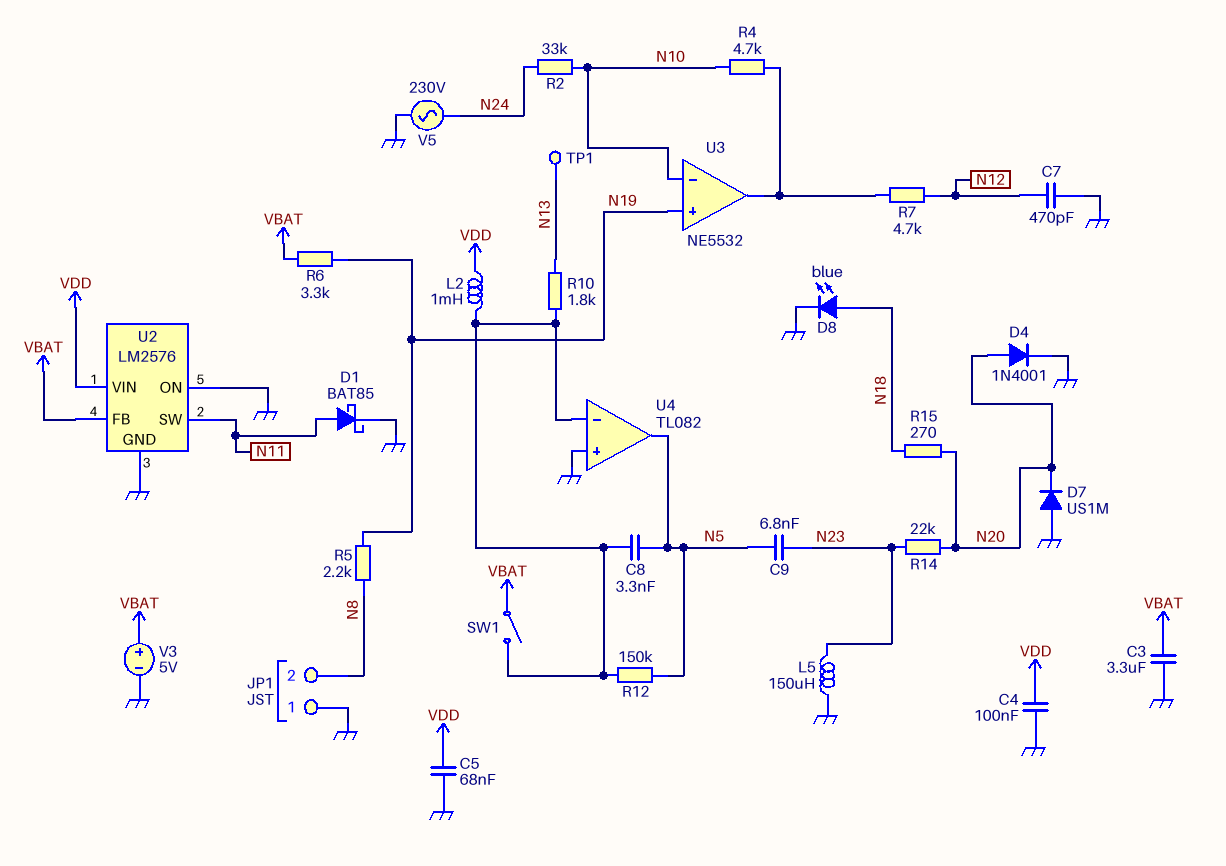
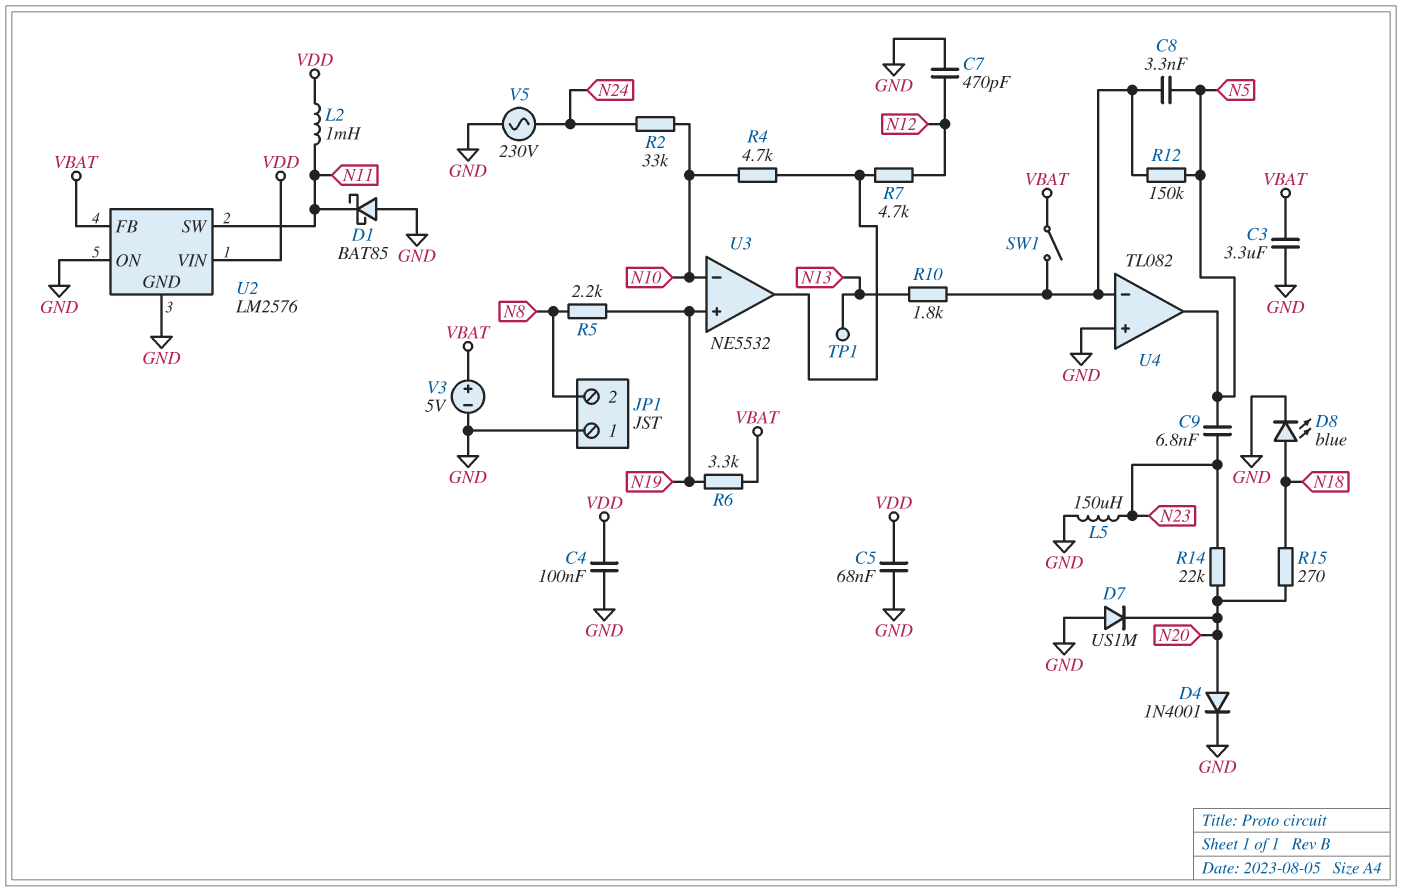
D1: schottky BAT85 (A N11, K GND) -> schottky BAT85 (A GND, K N11)
L2: 1mH (U4/in-, VDD) -> 1mH (N11, VDD)

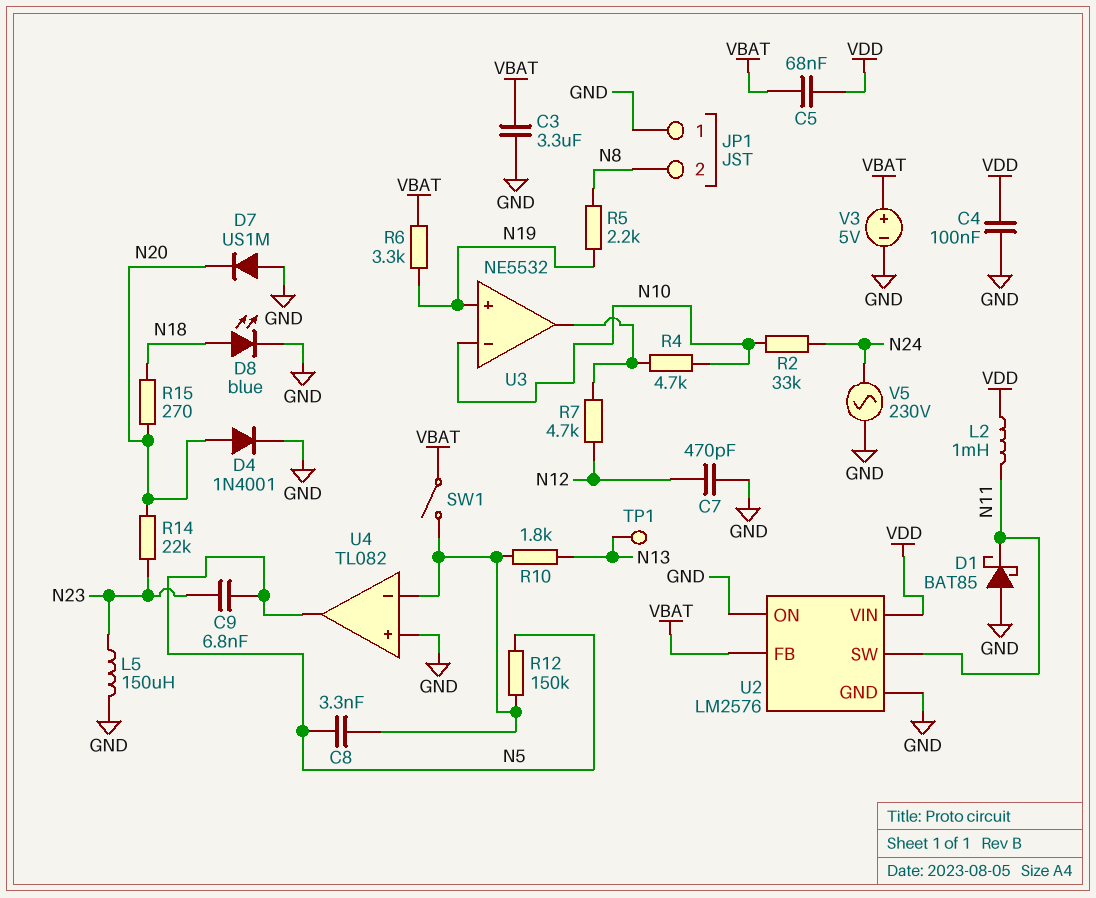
C5: 68nF (GND, VDD) -> 68nF (VBAT, VDD)

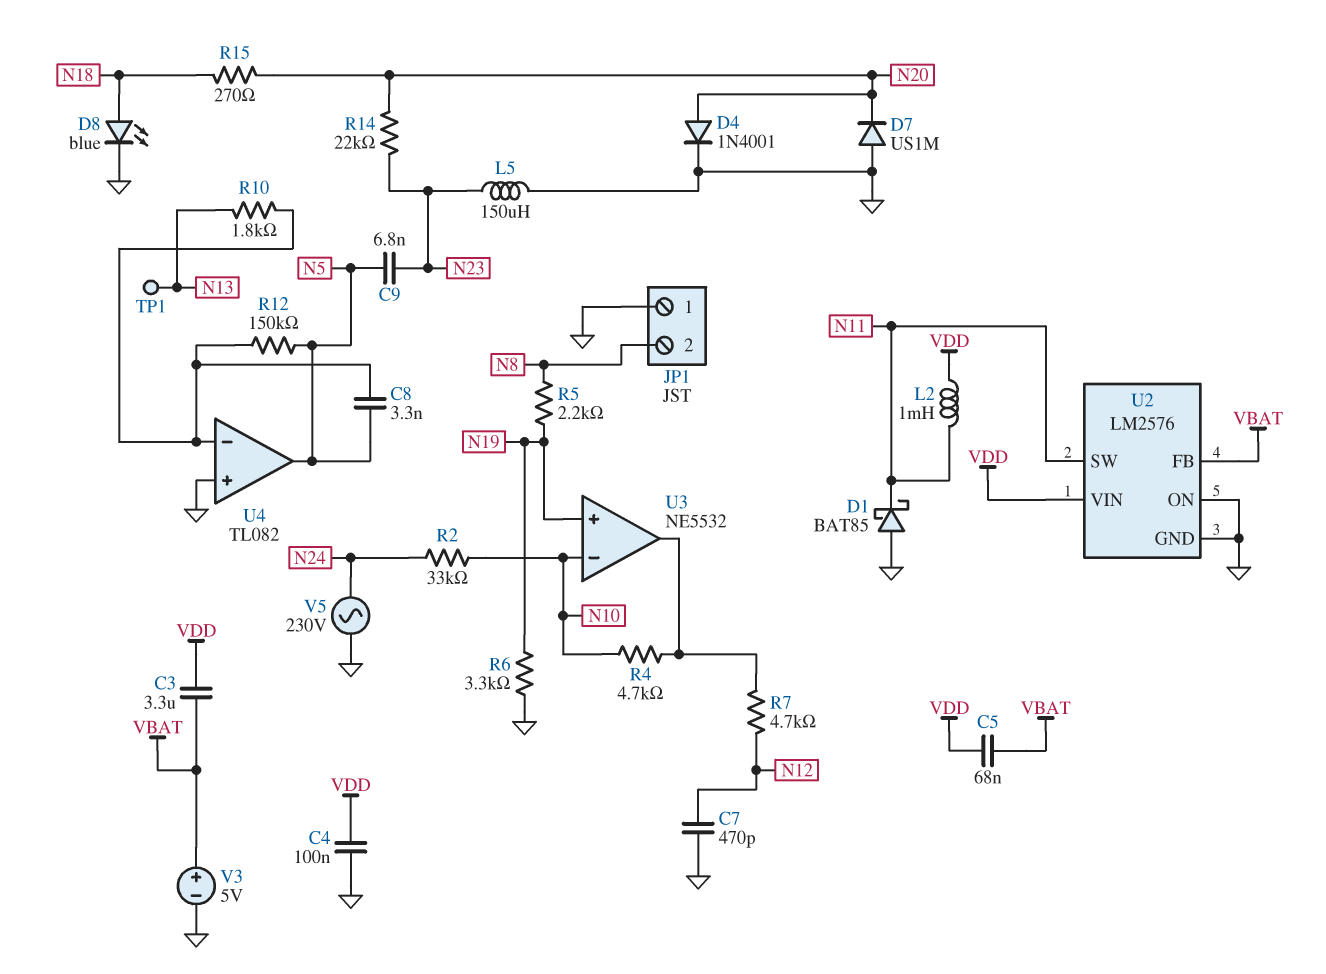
C3: 3.3uF (GND, VBAT) -> 3.3uF (VBAT, VDD)
R6: 3.3k (N19, VBAT) -> 3.3k (GND, N19)
SW1: switch (U4/in-, VBAT) -> none

